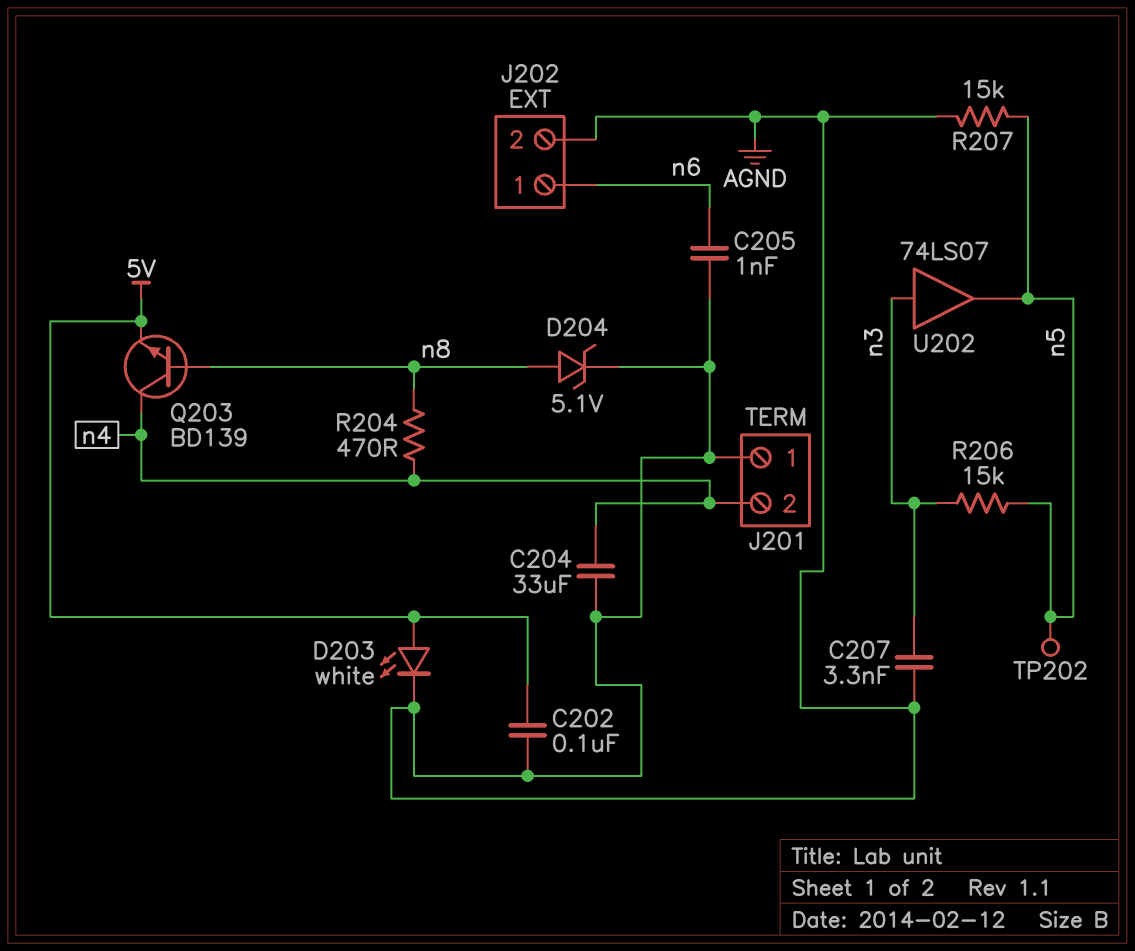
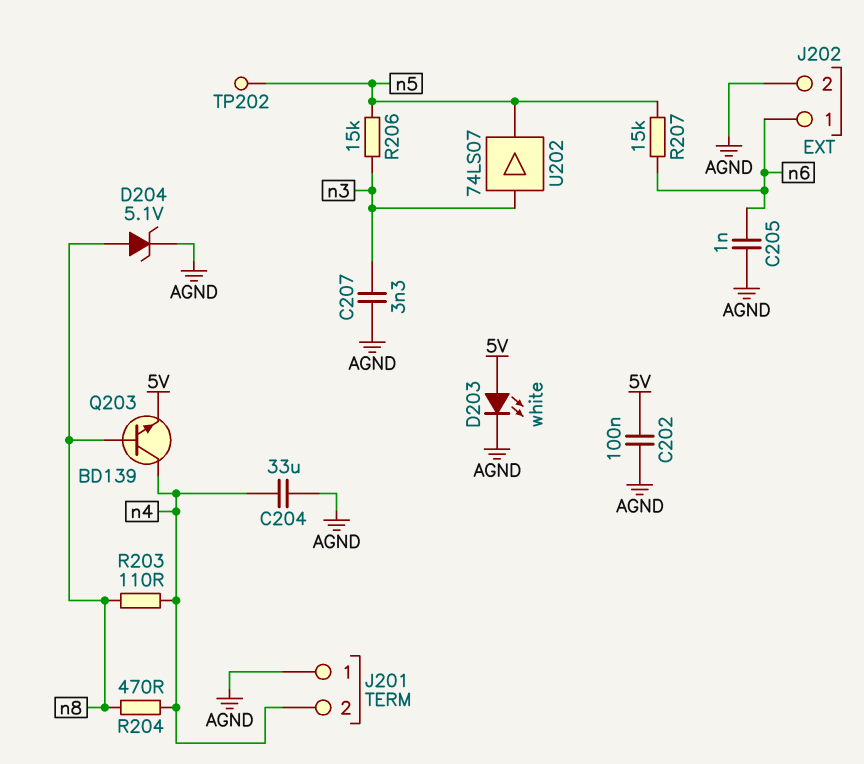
R203: none -> 110 (n4, n8)
R207: 15k (AGND, n5) -> 15k (n5, n6)

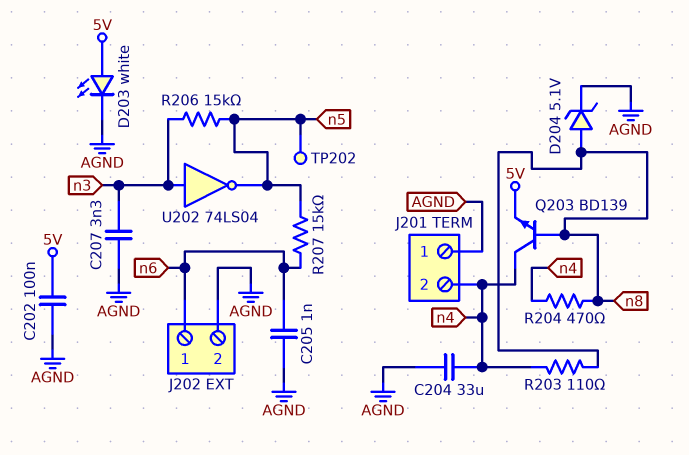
U202: buffer 74LS07 (in n3, out n5) -> NOT 74LS04 (in n3, out n5)

